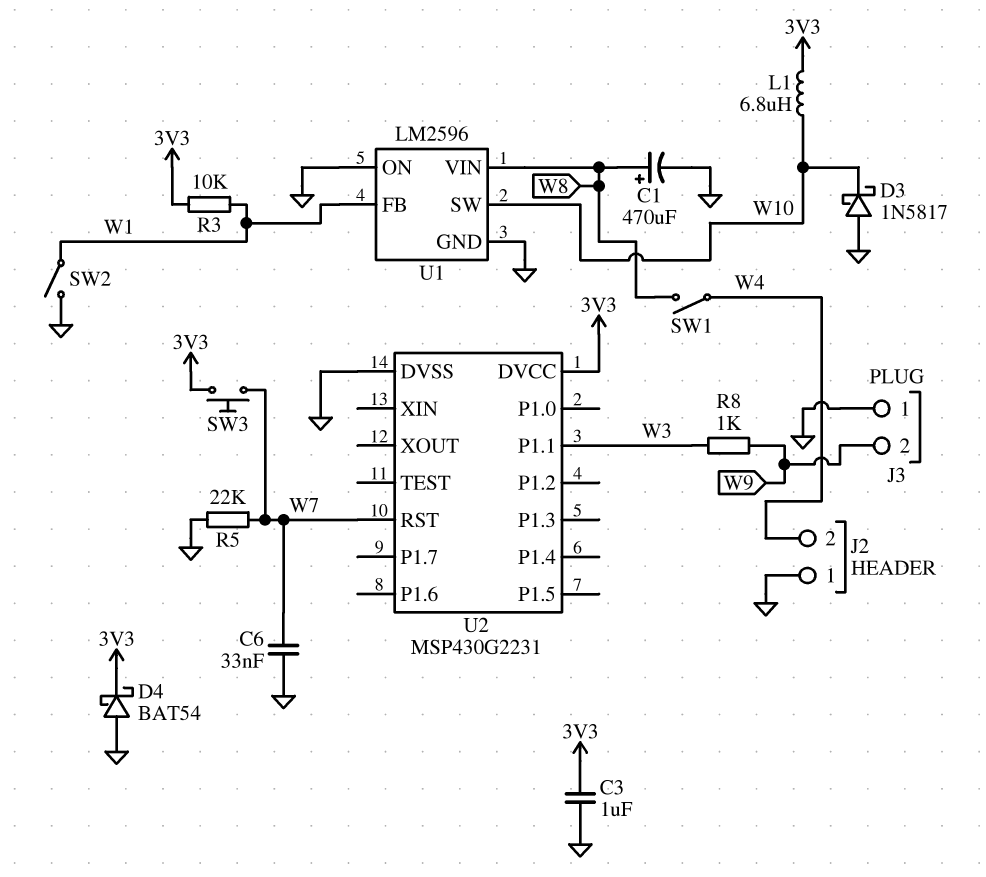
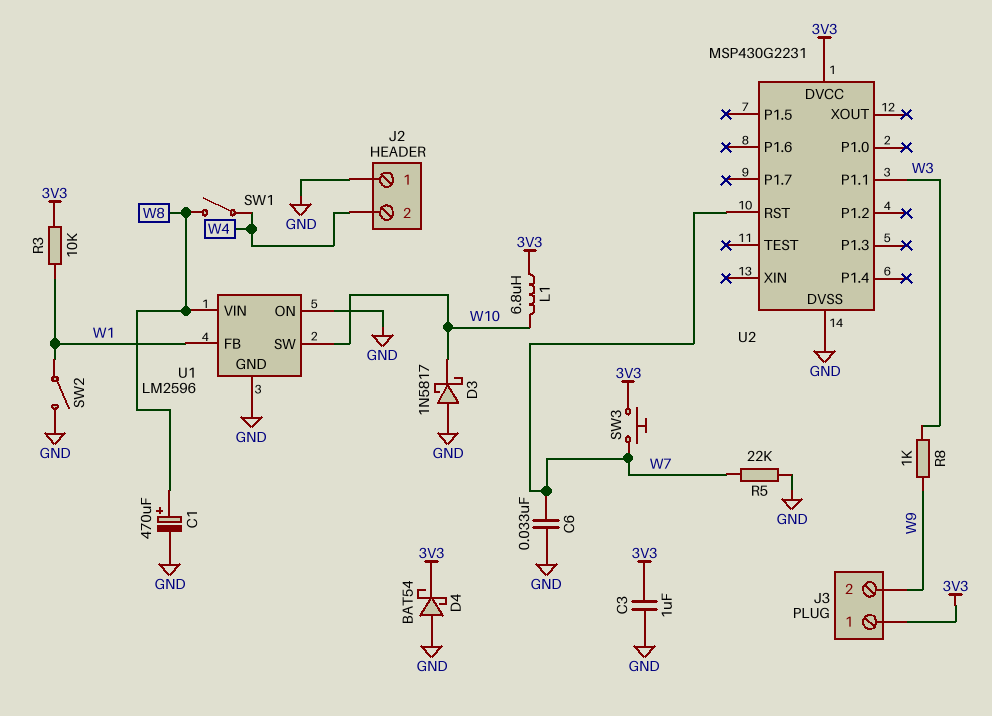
J3 pin 1: GND -> 3V3

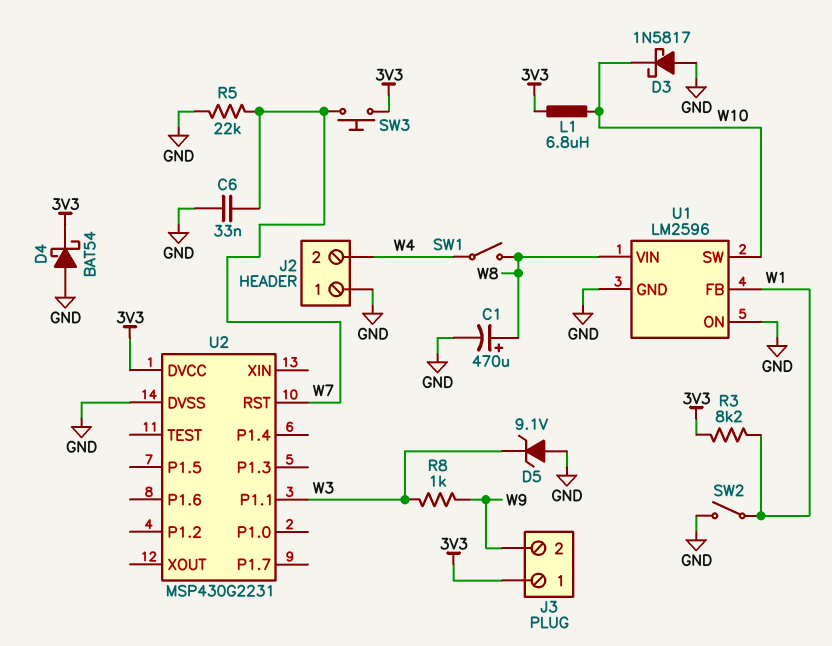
C3: 1uF (3V3, GND) -> none
D5: none -> zener 9.1V (A GND, K W3)
R3: 10k (3V3, W1) -> 8.2k (3V3, W1)

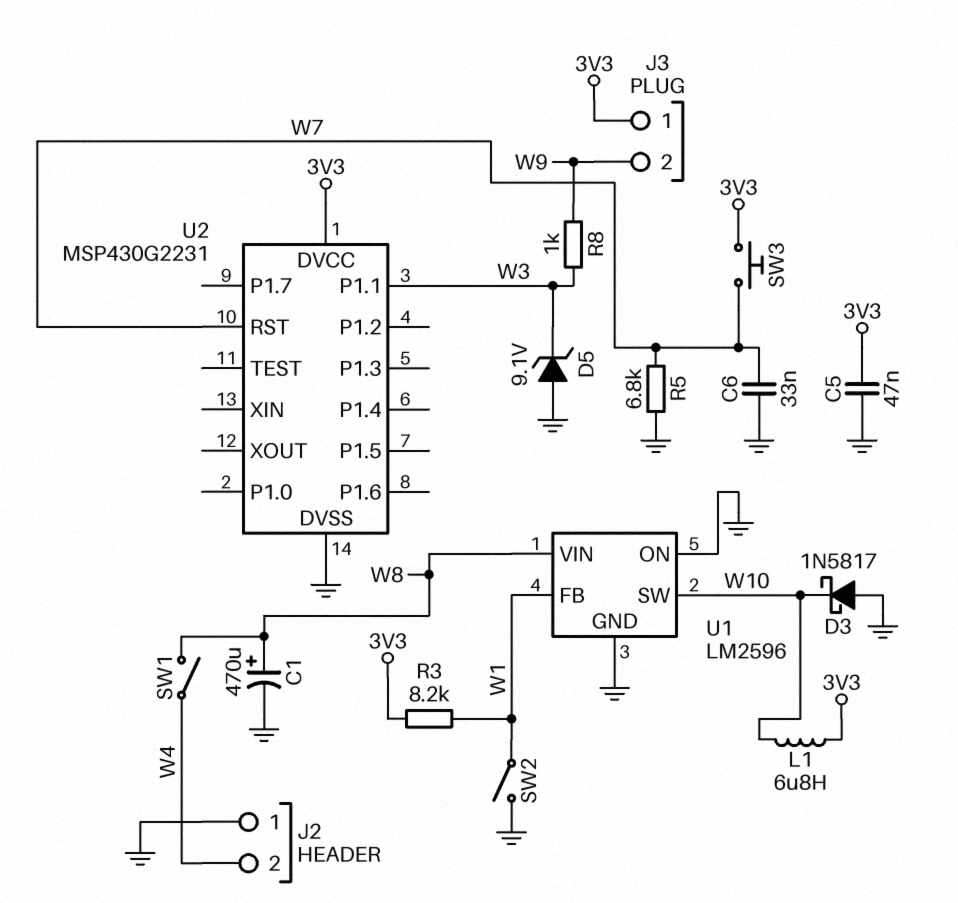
C5: none -> 47nF (3V3, GND)
D4: schottky BAT54 (A GND, K 3V3) -> none
R5: 22k (GND, W7) -> 6.8k (GND, W7)

